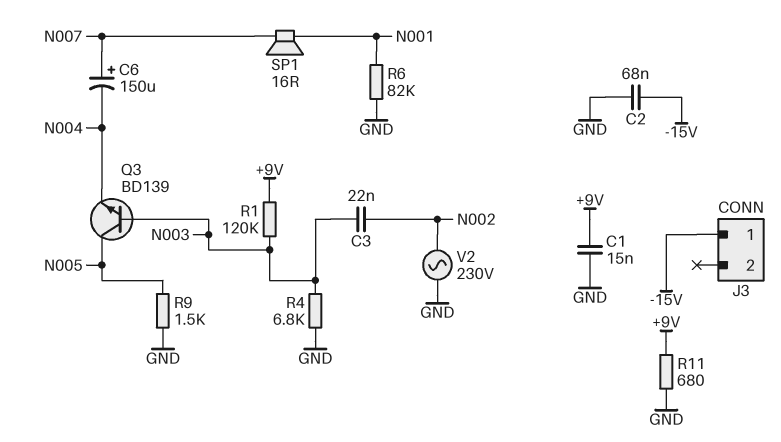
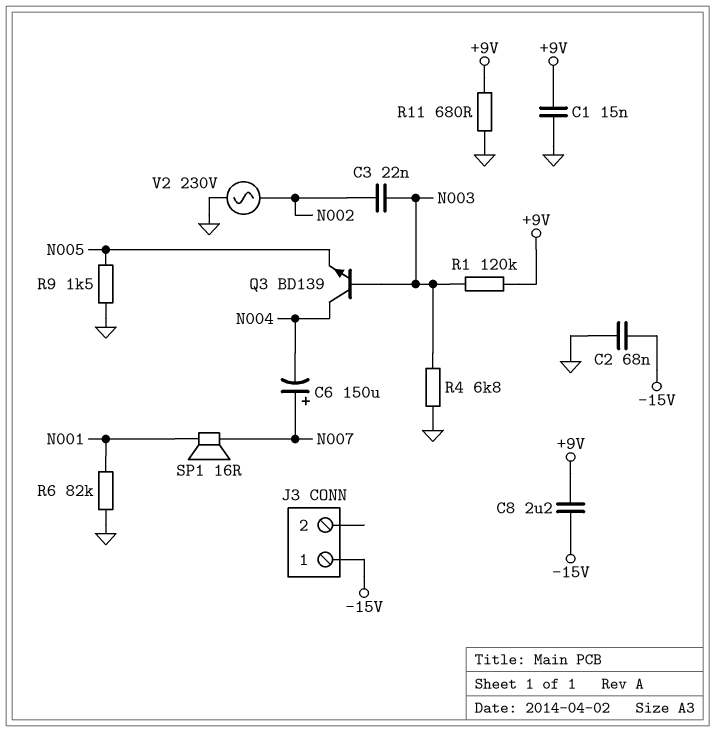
C8: none -> 2.2uF (+9V, -15V)
Q3: NPN BD139 (B N003, C N005, E N004) -> NPN BD139 (B N003, C N004, E N005)

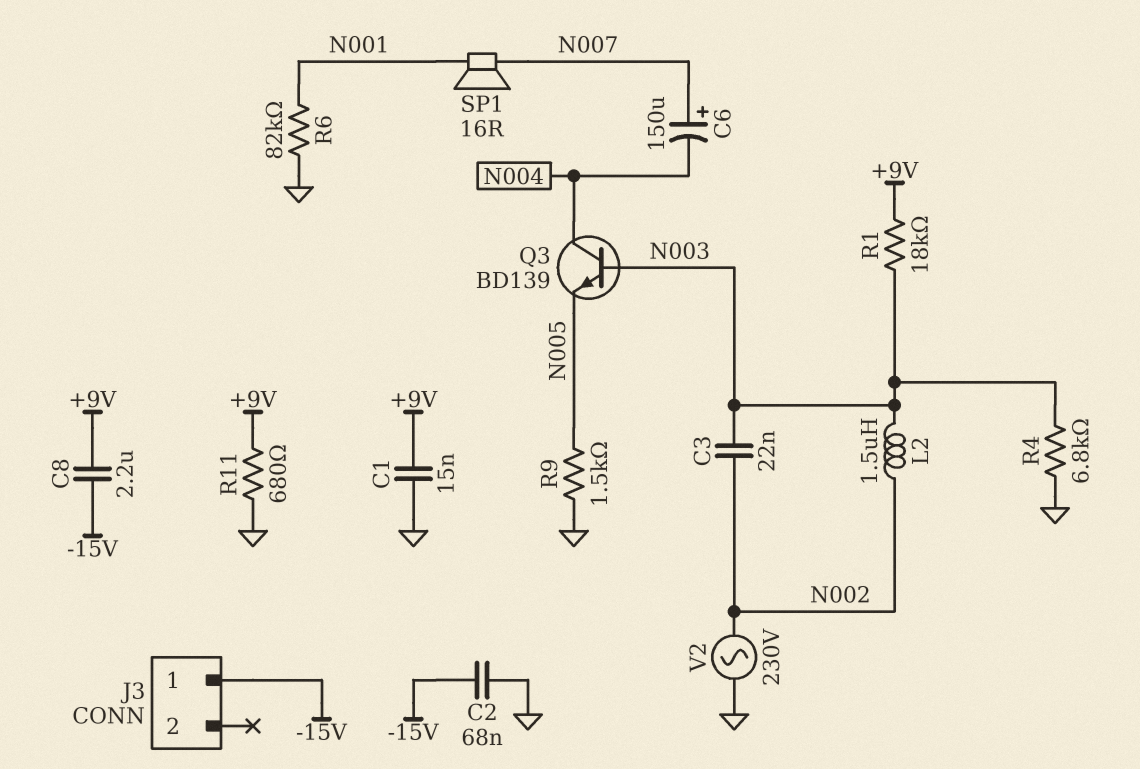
L2: none -> 1.5uH (N002, N003)
R1: 120k (+9V, N003) -> 18k (+9V, N003)

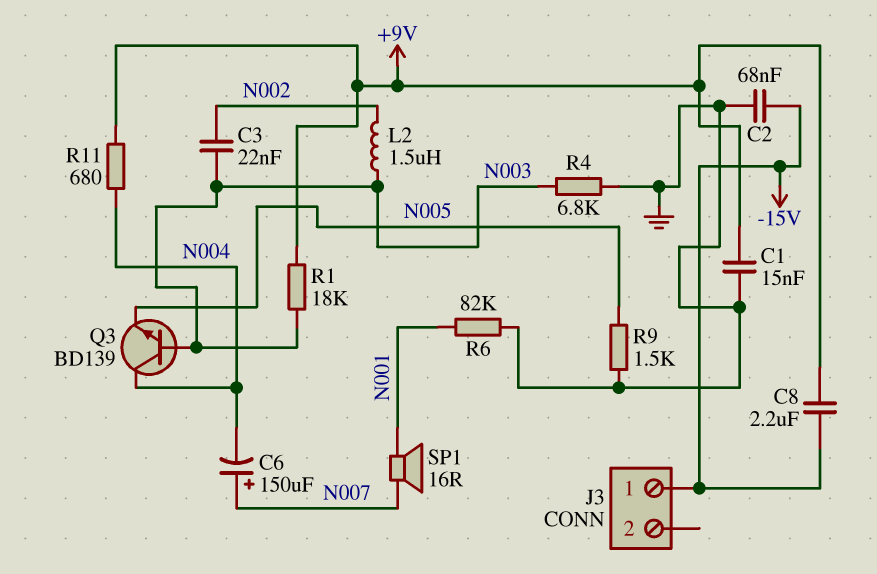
R11: 680 (+9V, GND) -> 680 (+9V, N004)
V2: AC 230V (GND, N002) -> none

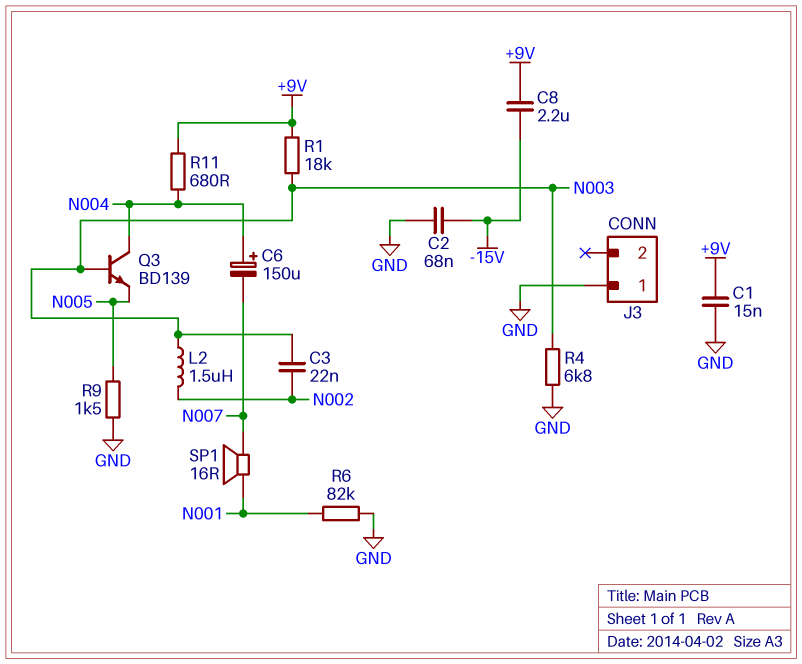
C6: 150uF (plus N007, minus N004) -> 150uF (plus N004, minus N007)
J3 pin 1: -15V -> GND

